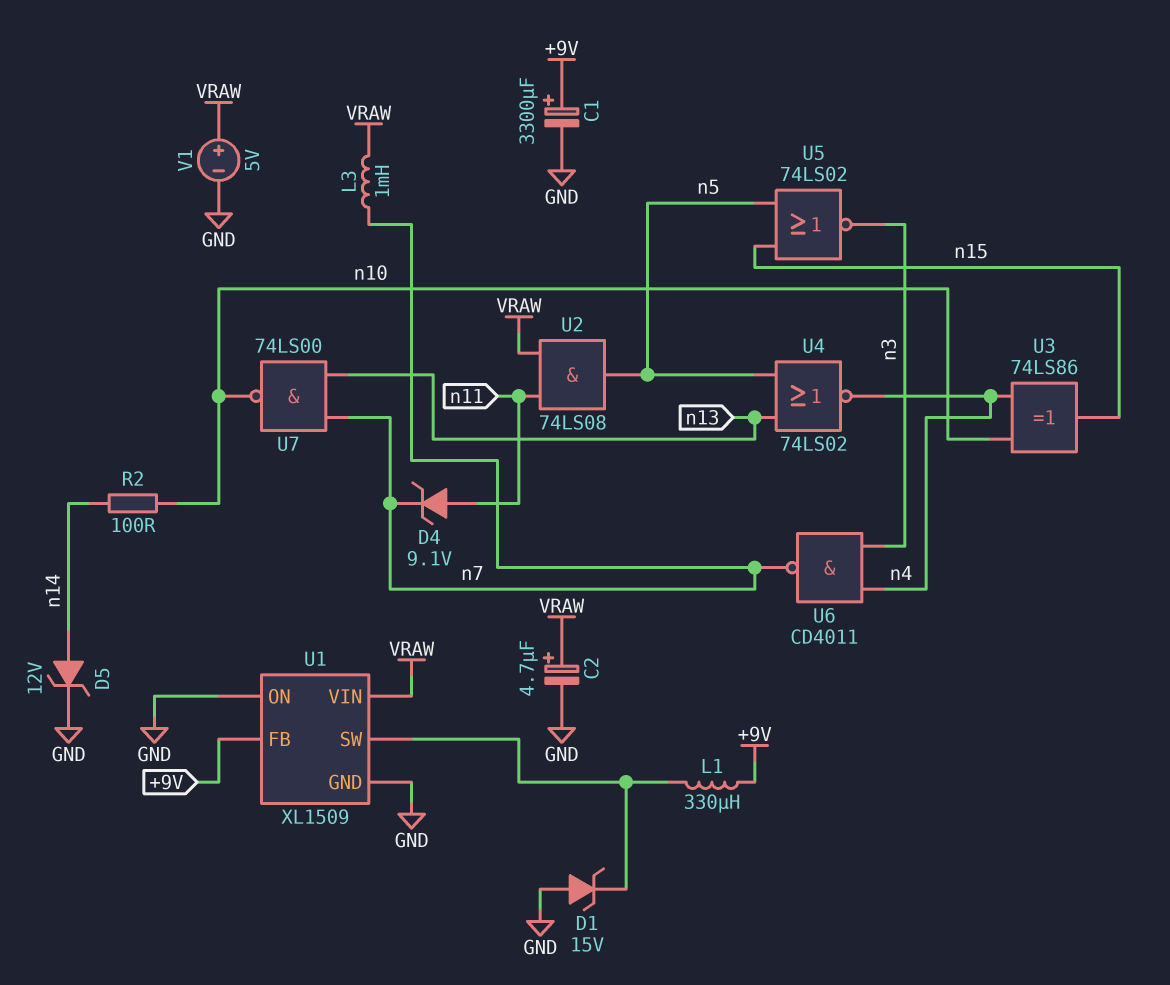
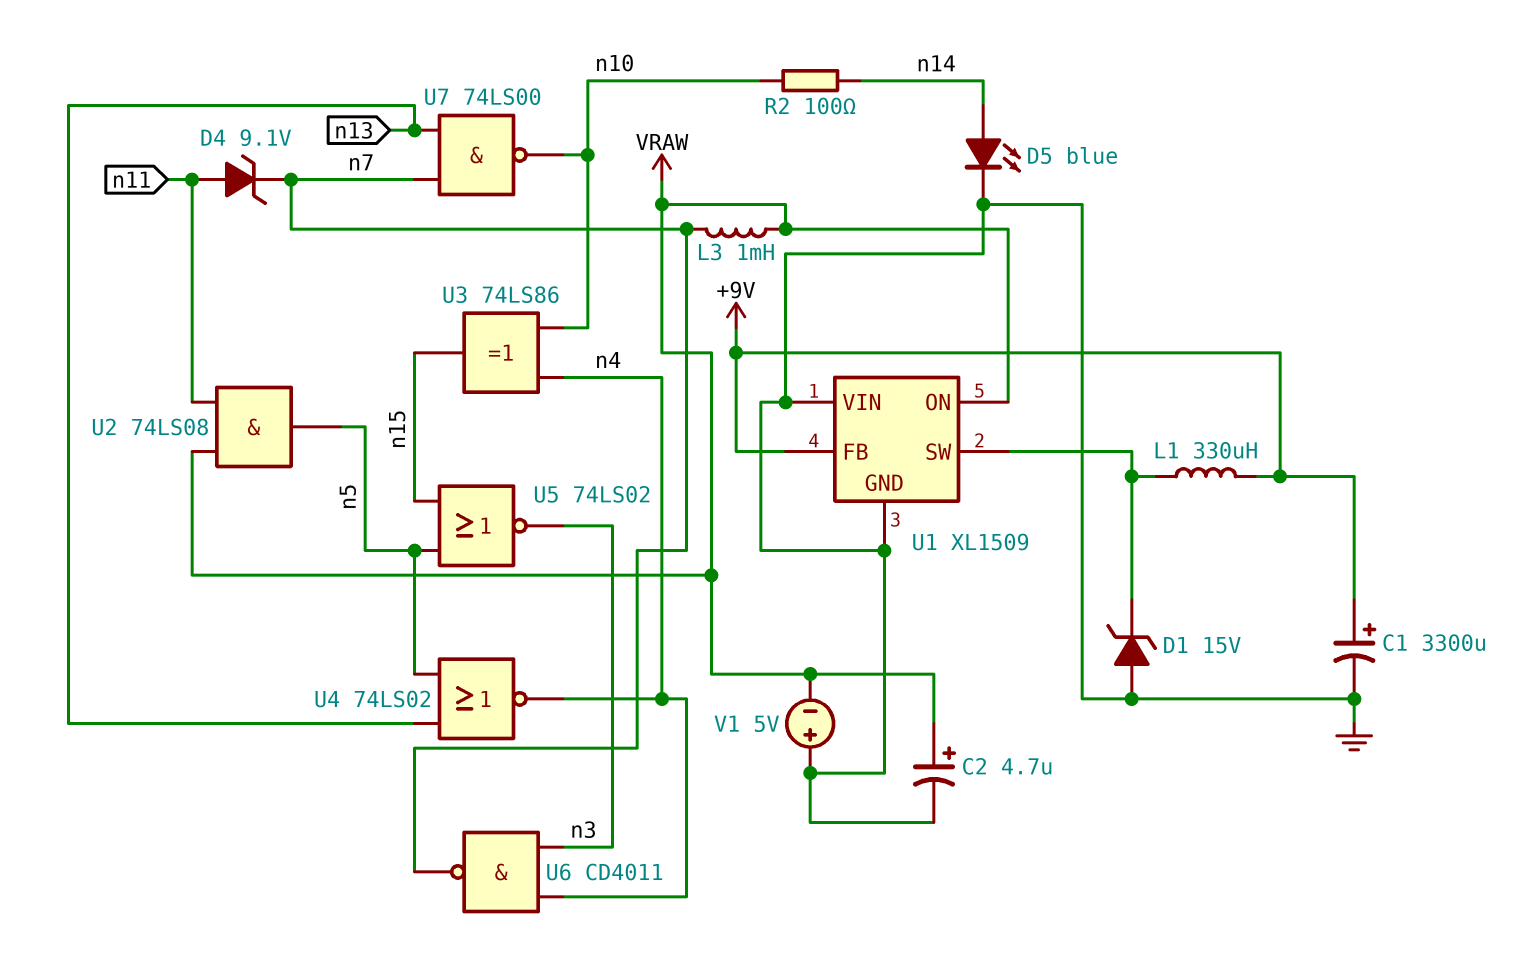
D5: zener 12V (A n14, K GND) -> LED blue (A n14, K GND)
U1 pin ON: GND -> VRAW
U1 pin VIN: VRAW -> GND
V1: 5V (plus VRAW, minus GND) -> 5V (plus GND, minus VRAW)

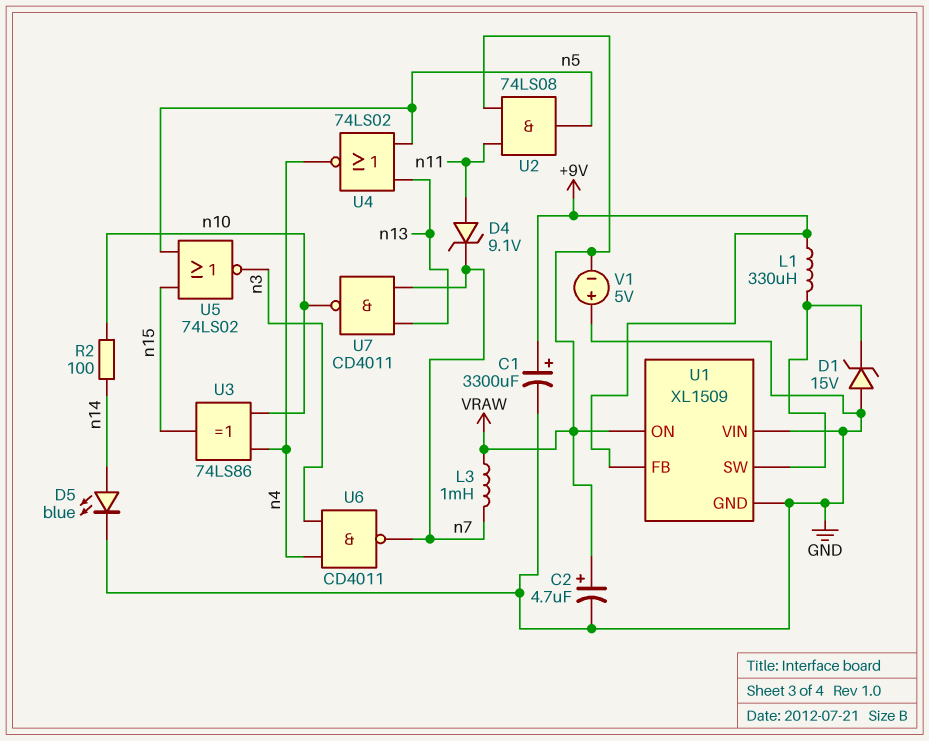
U7: NAND 74LS00 (in n7, in n13, out n10) -> NAND CD4011 (in n7, in n13, out n10)

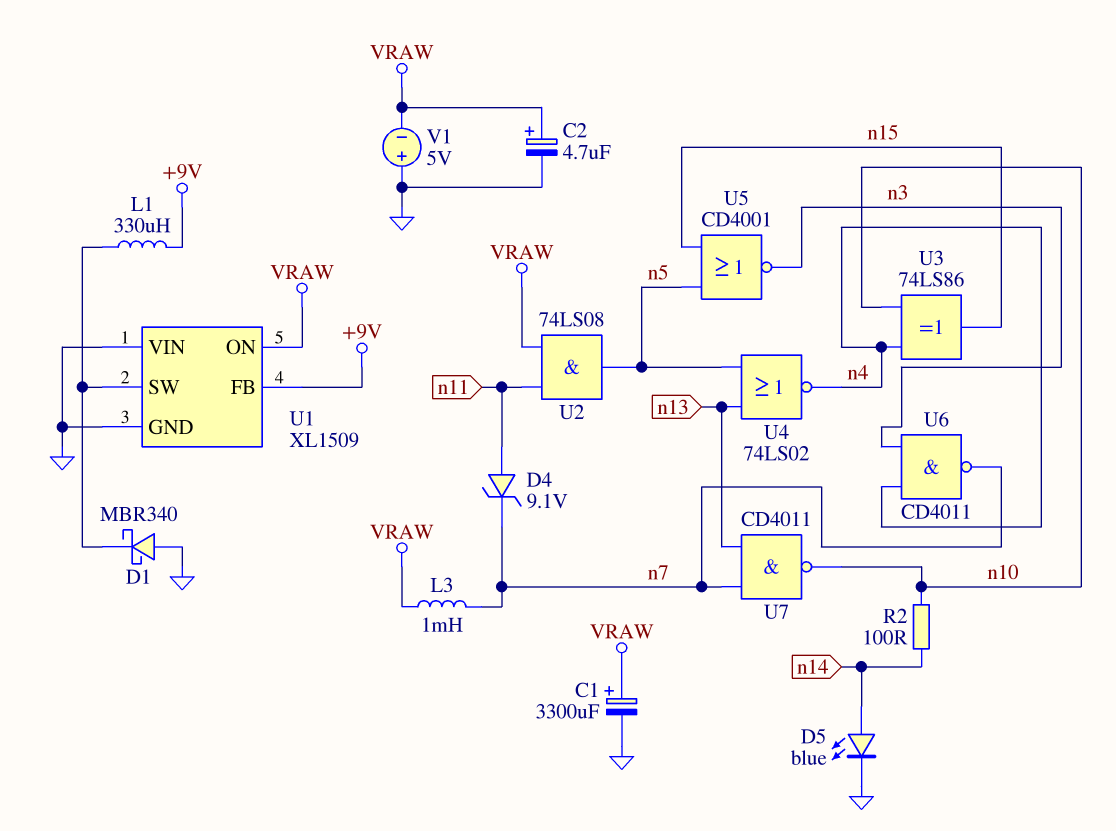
C1: 3300uF (plus +9V, minus GND) -> 3300uF (plus VRAW, minus GND)
D1: zener 15V (A GND, K U1/SW) -> schottky MBR340 (A GND, K U1/SW)
U5: NOR 74LS02 (in n5, in n15, out n3) -> NOR CD4001 (in n5, in n15, out n3)

